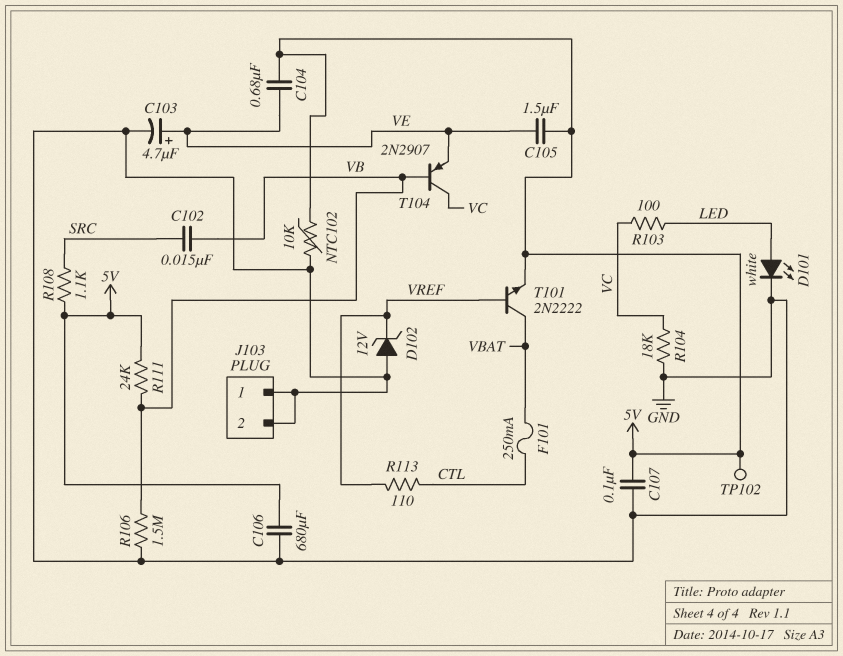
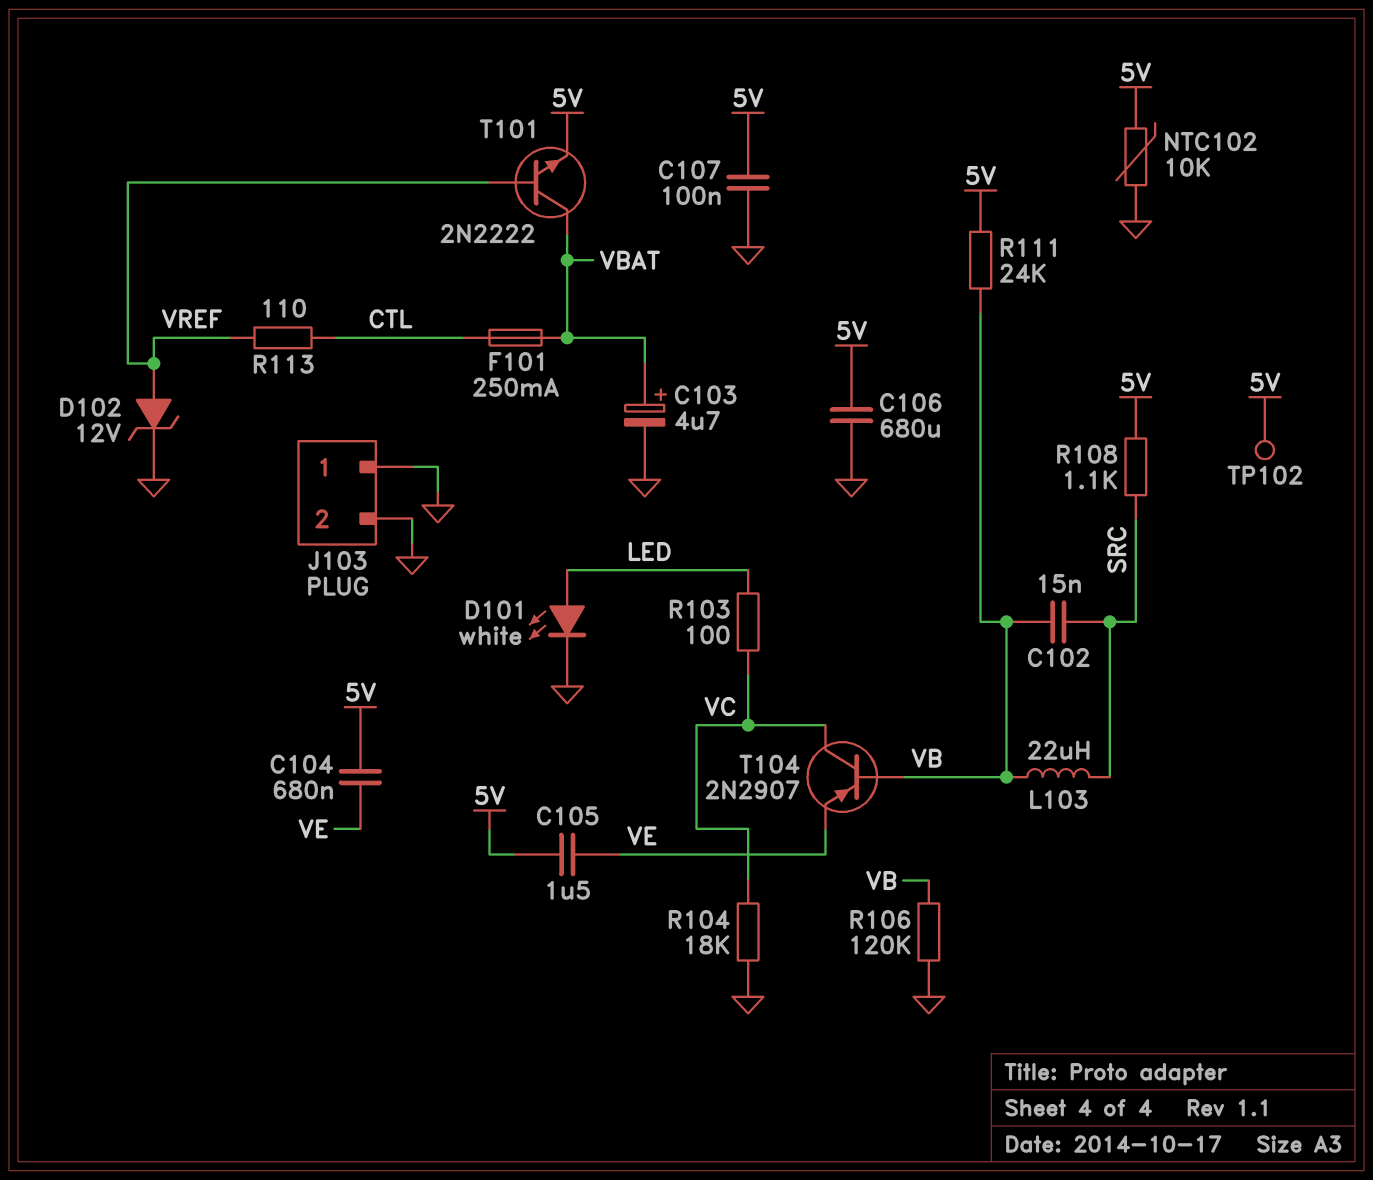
C103: 4.7uF (plus VE, minus GND) -> 4.7uF (plus VBAT, minus GND)
D102: zener 12V (A GND, K VREF) -> zener 12V (A VREF, K GND)
L103: none -> 22uH (SRC, VB)
R106: 1.5M (GND, VB) -> 120k (GND, VB)

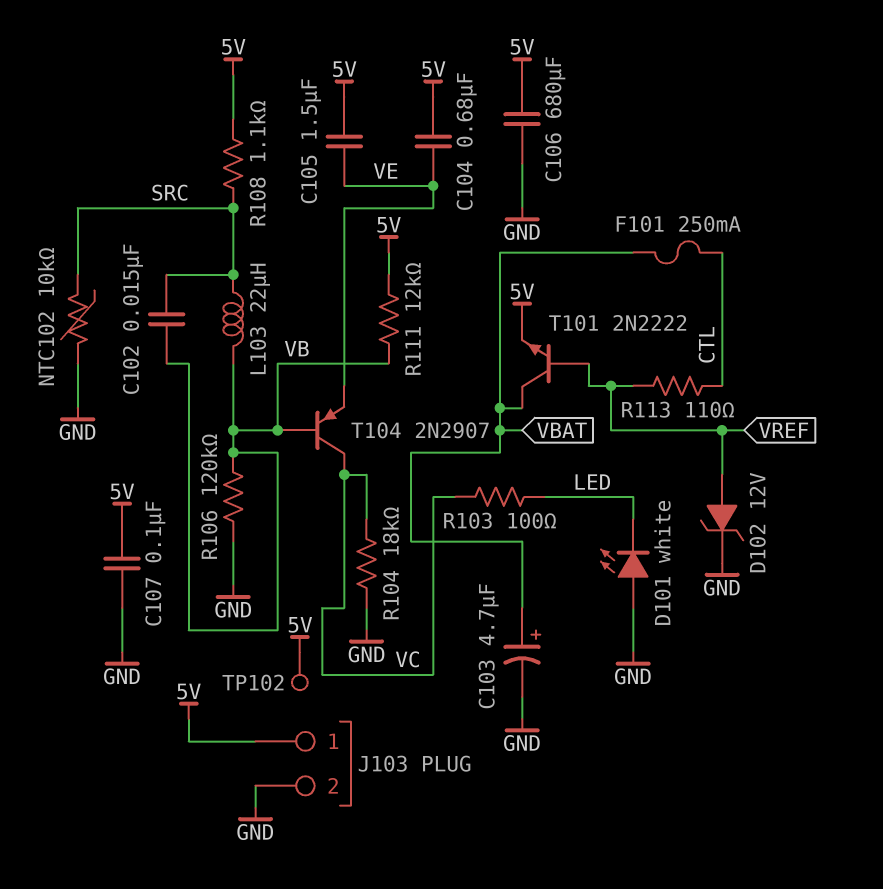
D101: LED white (A LED, K GND) -> LED white (A GND, K LED)
J103 pin 1: GND -> 5V
NTC102: 10k (5V, GND) -> 10k (GND, SRC)
R111: 24k (5V, VB) -> 12k (5V, VB)

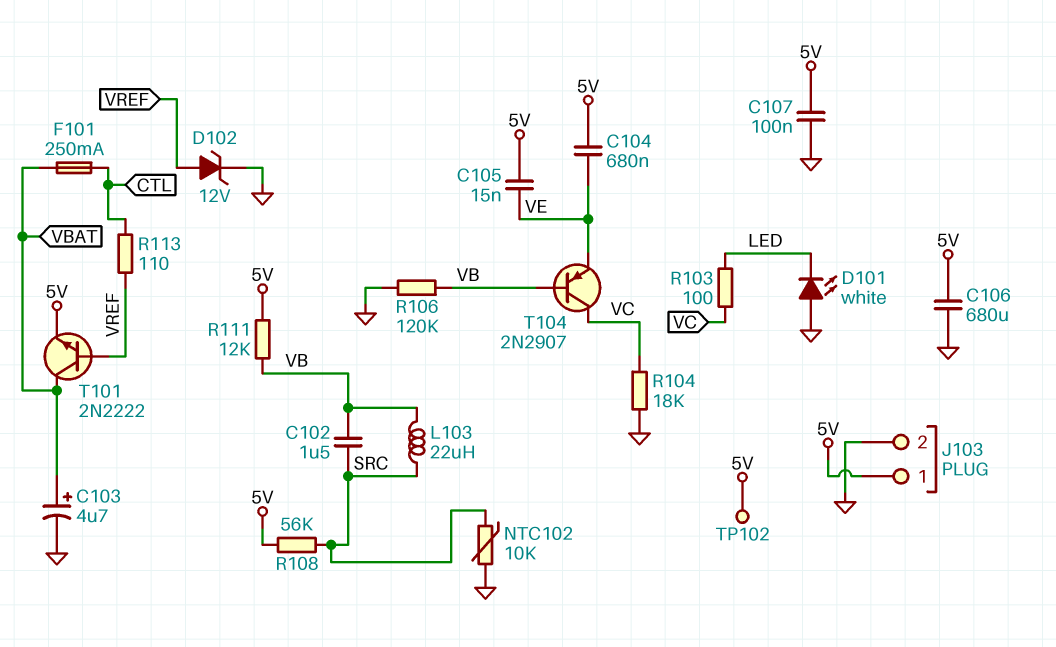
C102: 15nF (SRC, VB) -> 1.5uF (SRC, VB)
C105: 1.5uF (5V, VE) -> 15nF (5V, VE)
R108: 1.1k (5V, SRC) -> 56k (5V, SRC)

